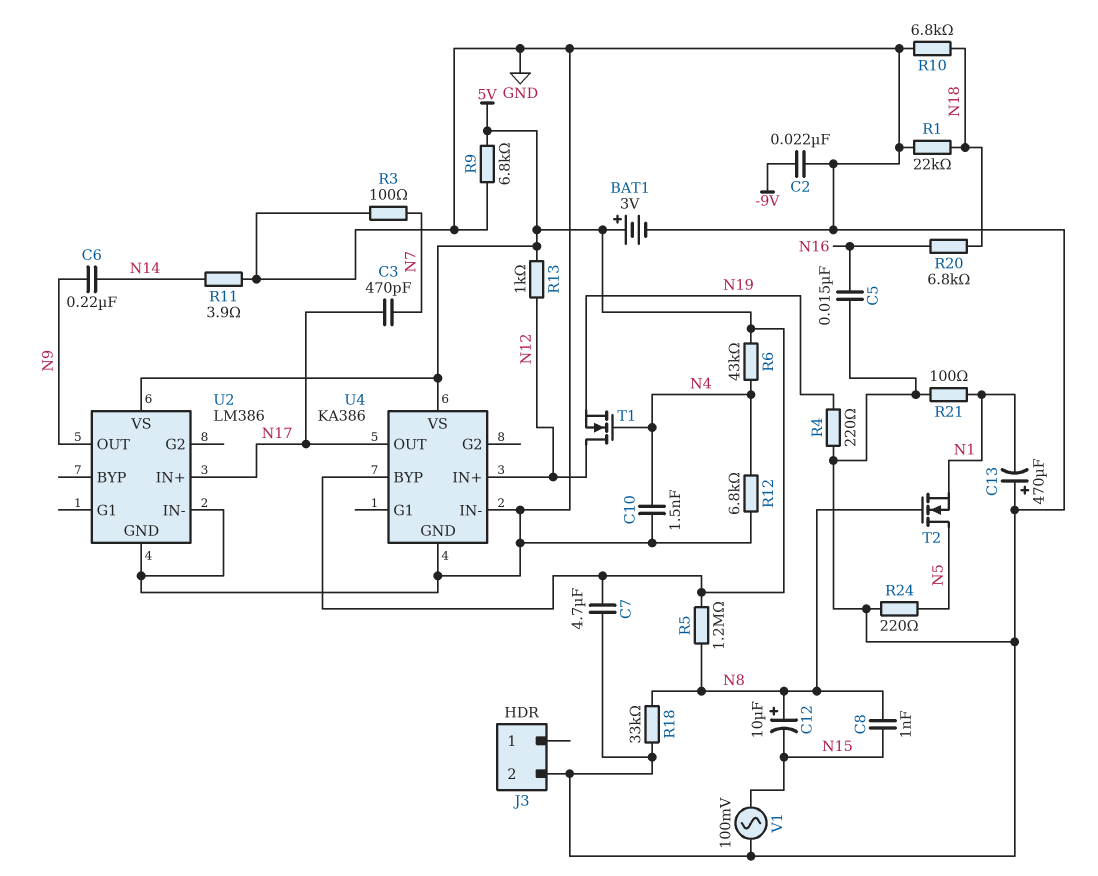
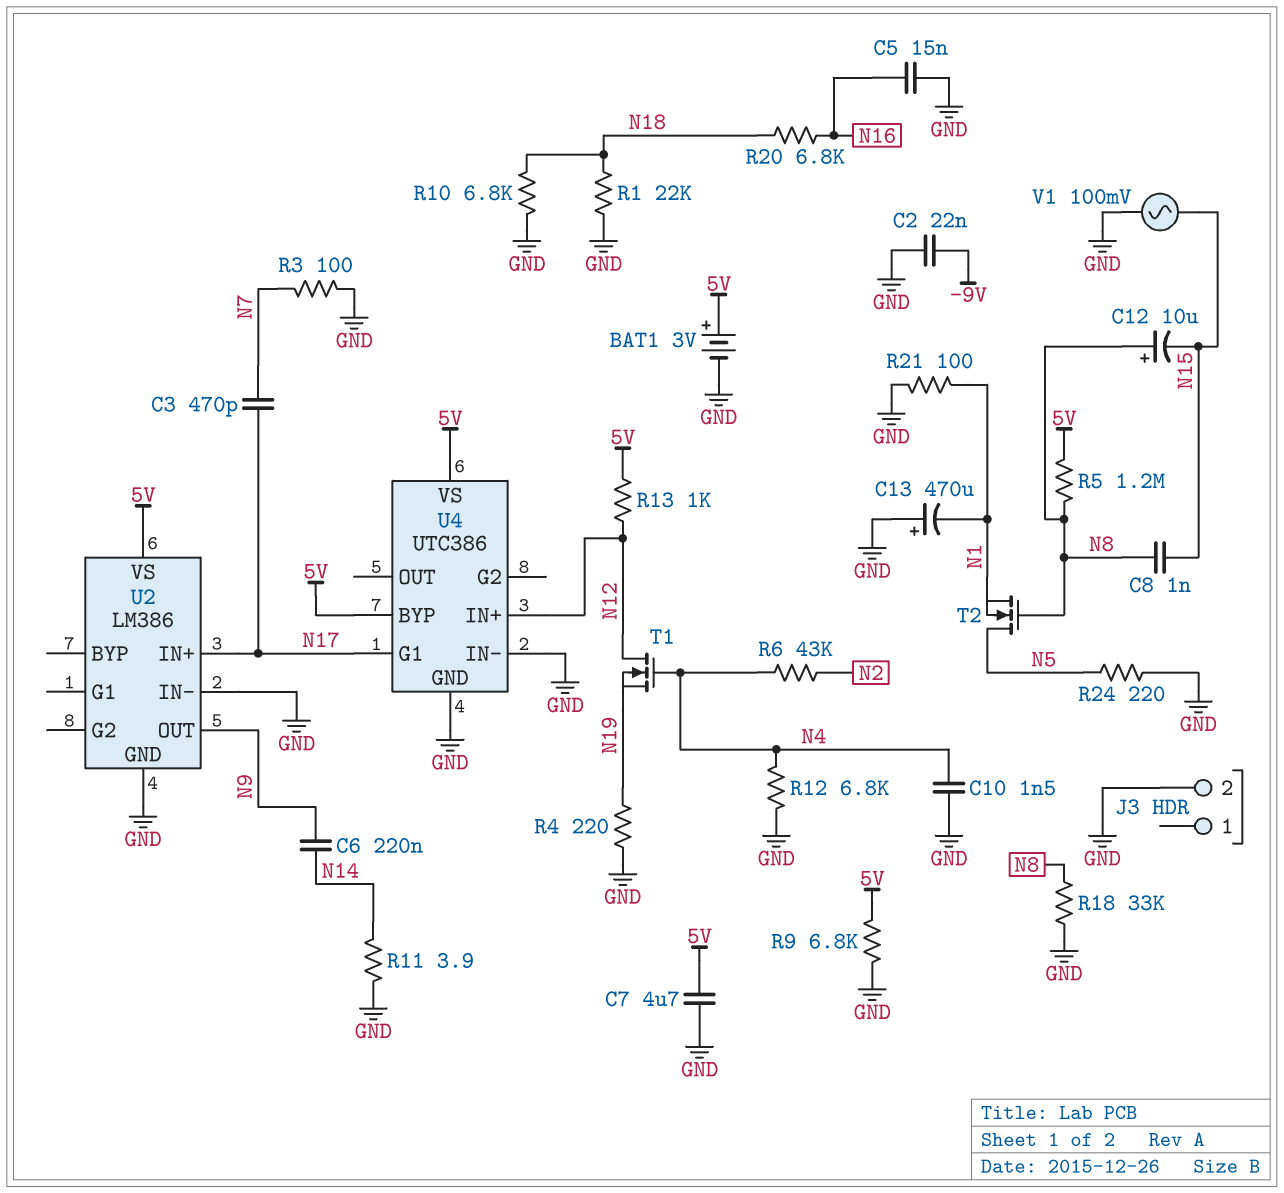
R6: 43k (5V, N4) -> 43k (N2, N4)
U4: KA386 -> UTC386
U4 pin G1: none -> N17
U4 pin OUT: N17 -> none

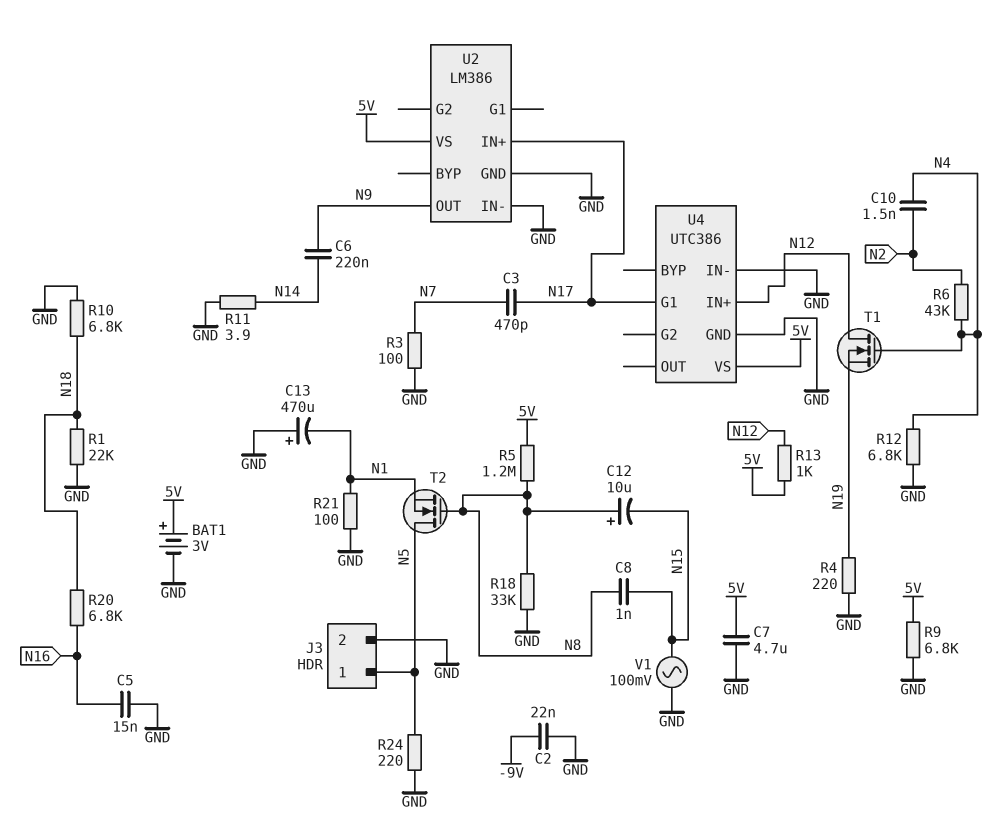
C10: 1.5nF (GND, N4) -> 1.5nF (N2, N4)
J3 pin 1: none -> N5
U4 pin BYP: 5V -> none

